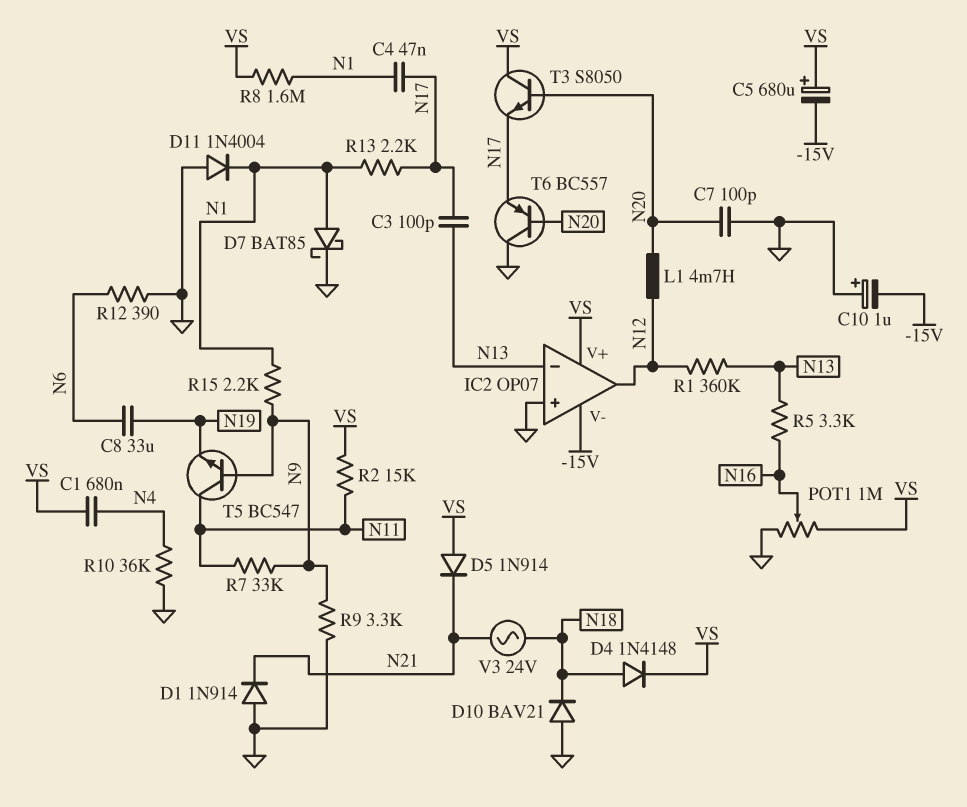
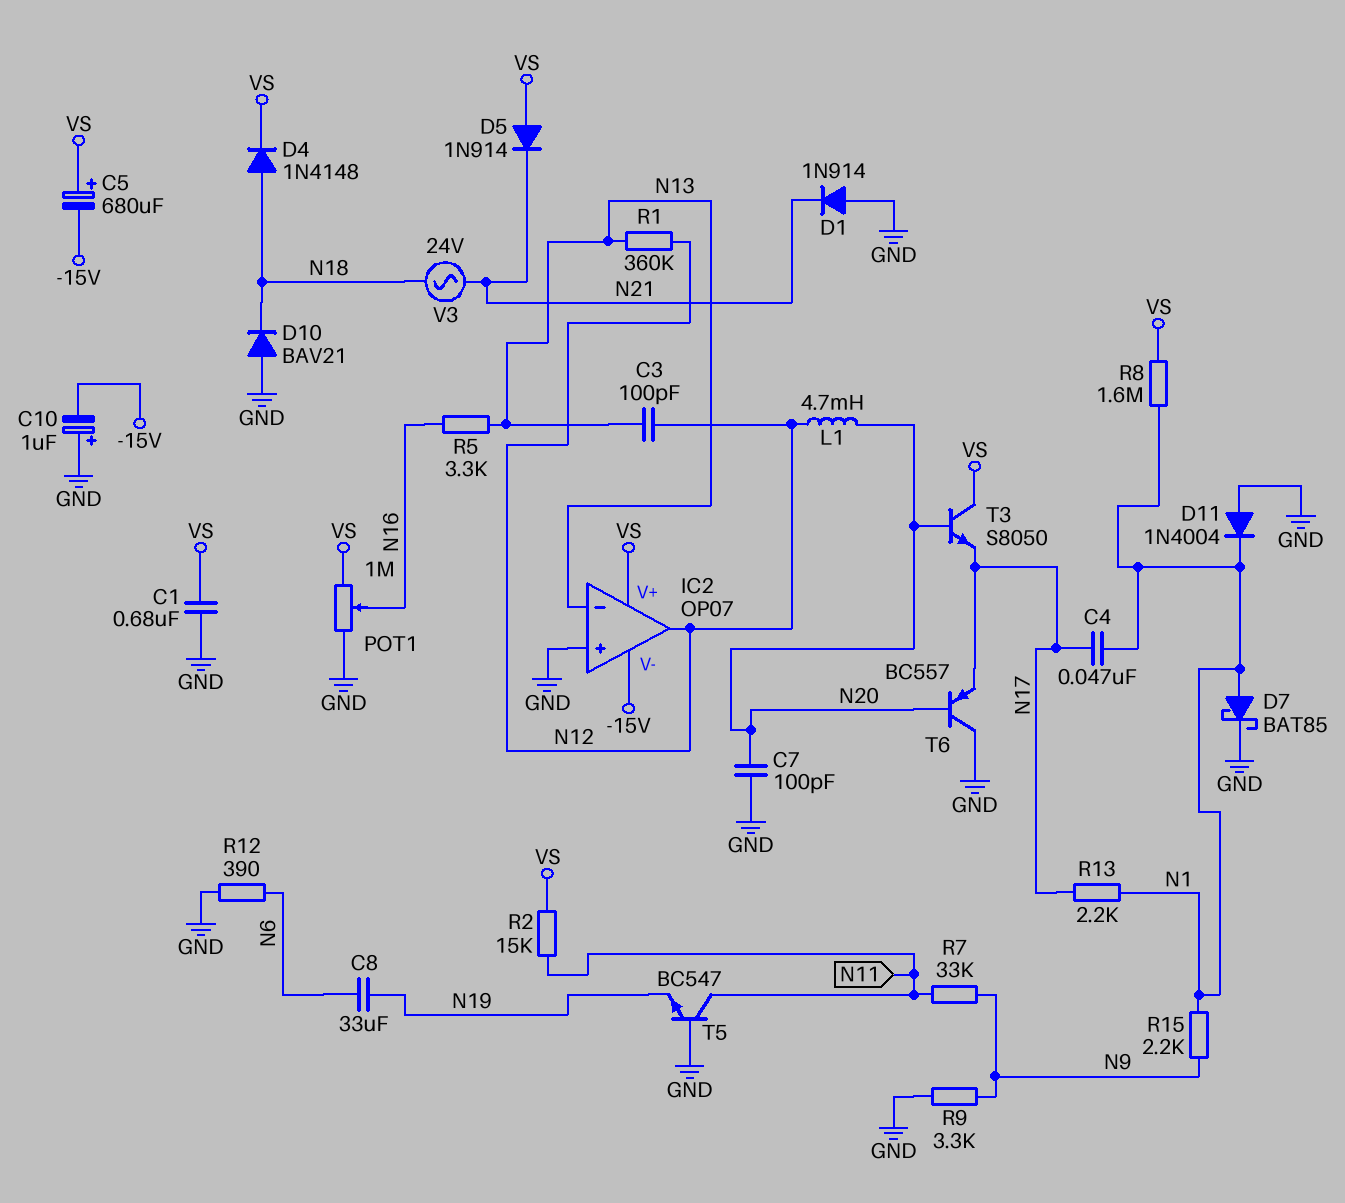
C1: 680nF (N4, VS) -> 680nF (GND, VS)
C3: 100pF (N13, N17) -> 100pF (N12, N13)
R10: 36k (GND, N4) -> none
T5: NPN BC547 (B N9, C N11, E N19) -> NPN BC547 (B GND, C N11, E N19)

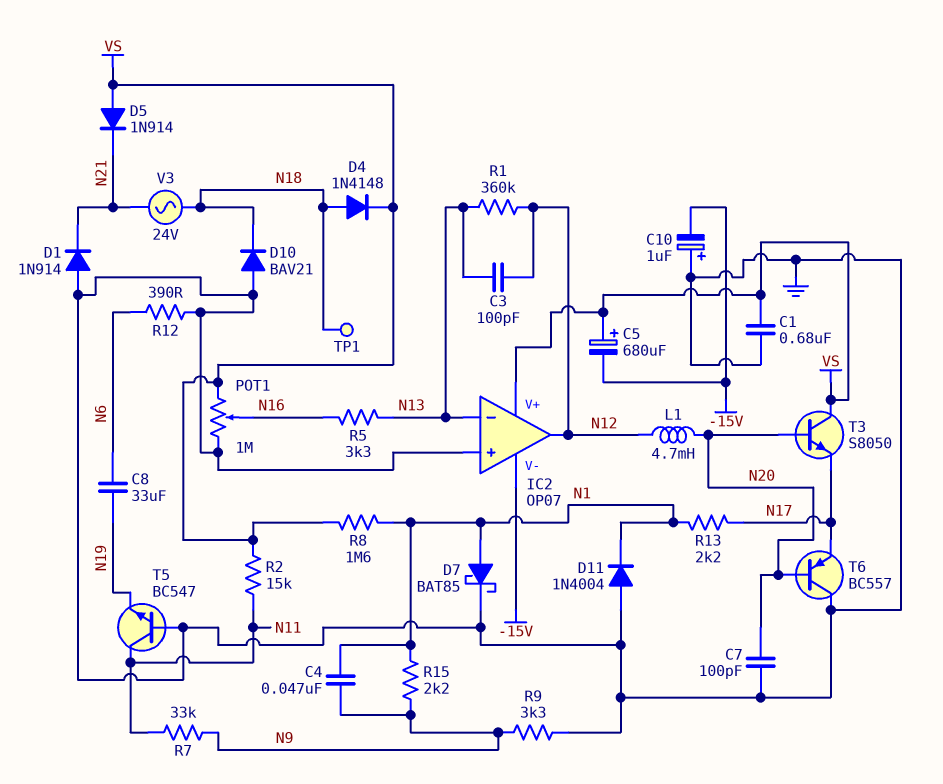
C4: 47nF (N1, N17) -> 47nF (N1, N9)
TP1: none -> test point (N18)

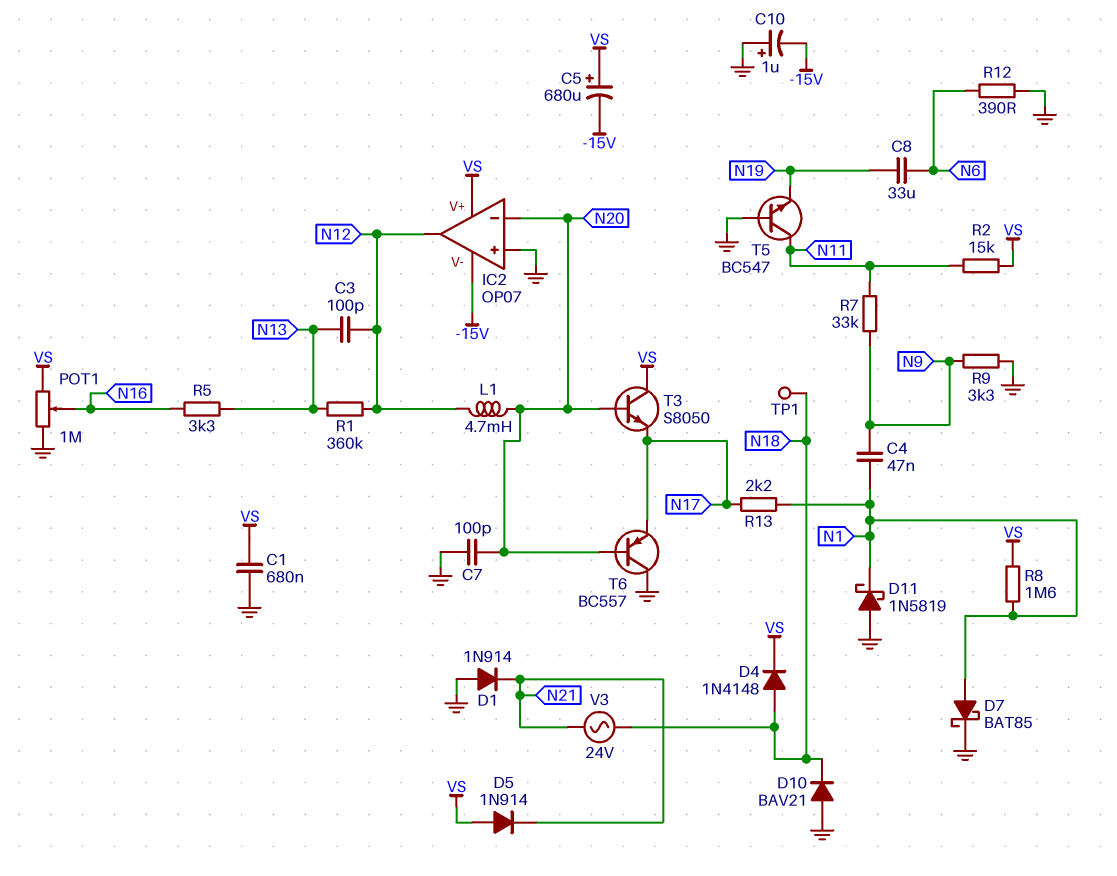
D11: diode 1N4004 (A GND, K N1) -> schottky 1N5819 (A GND, K N1)
IC2 pin in-: N13 -> N20
R15: 2.2k (N1, N9) -> none

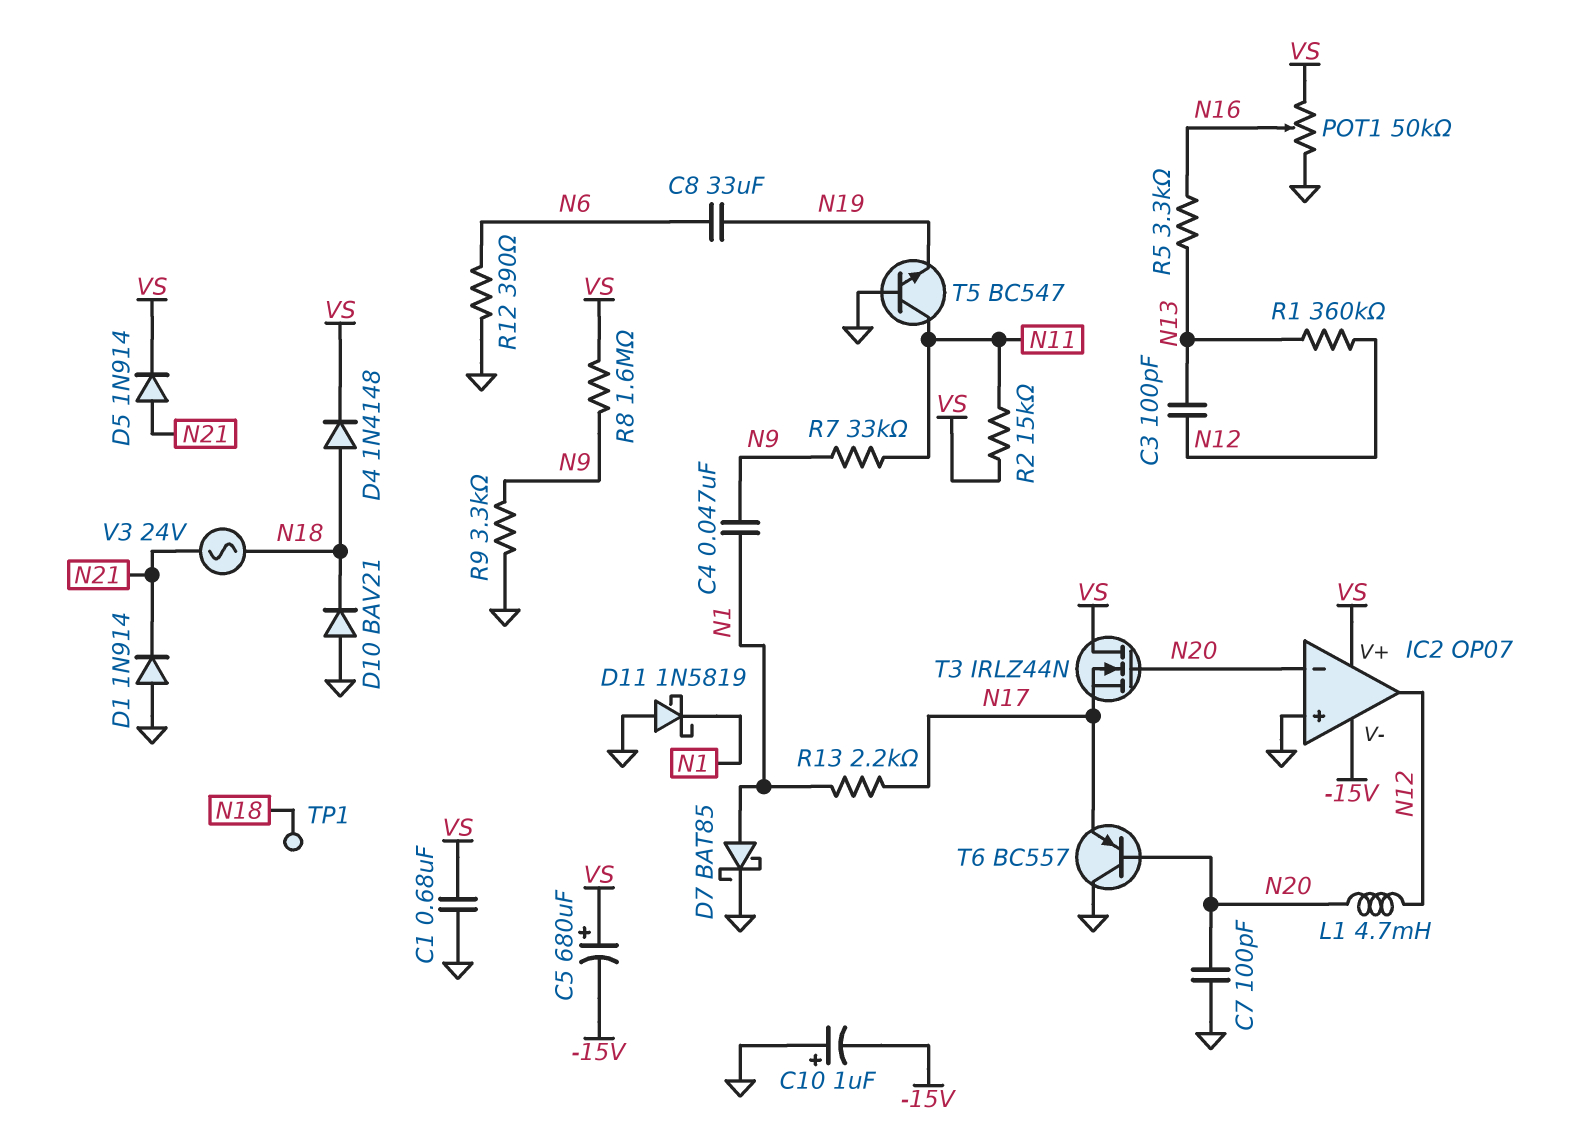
D5: diode 1N914 (A VS, K N21) -> diode 1N914 (A N21, K VS)
POT1: 1M (GND, VS, wiper N16) -> 50k (GND, VS, wiper N16)
R8: 1.6M (N1, VS) -> 1.6M (N9, VS)
T3: NPN S8050 (B N20, C VS, E N17) -> NMOS IRLZ44N (G N20, D VS, S N17)

